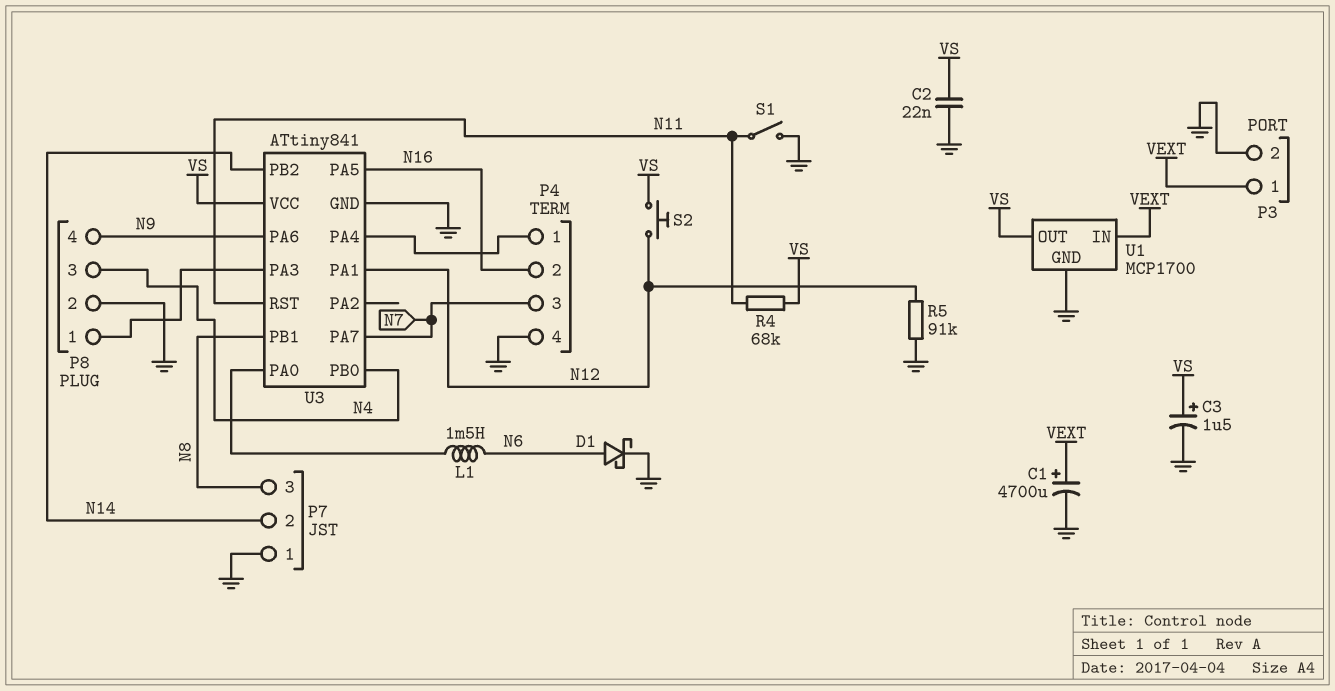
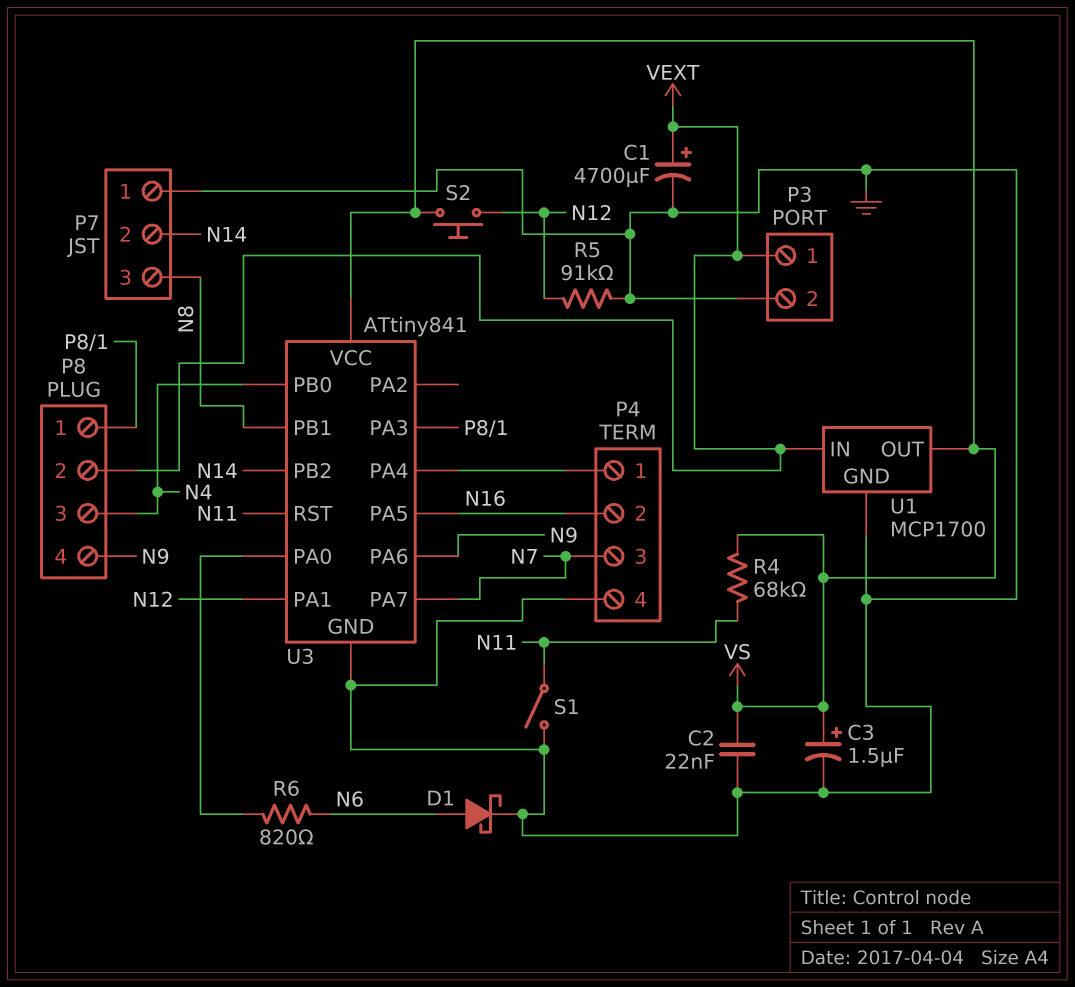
L1: 1.5mH (N6, U3/PA0) -> none
P8 pin 2: GND -> VEXT
R6: none -> 820 (N6, U3/PA0)

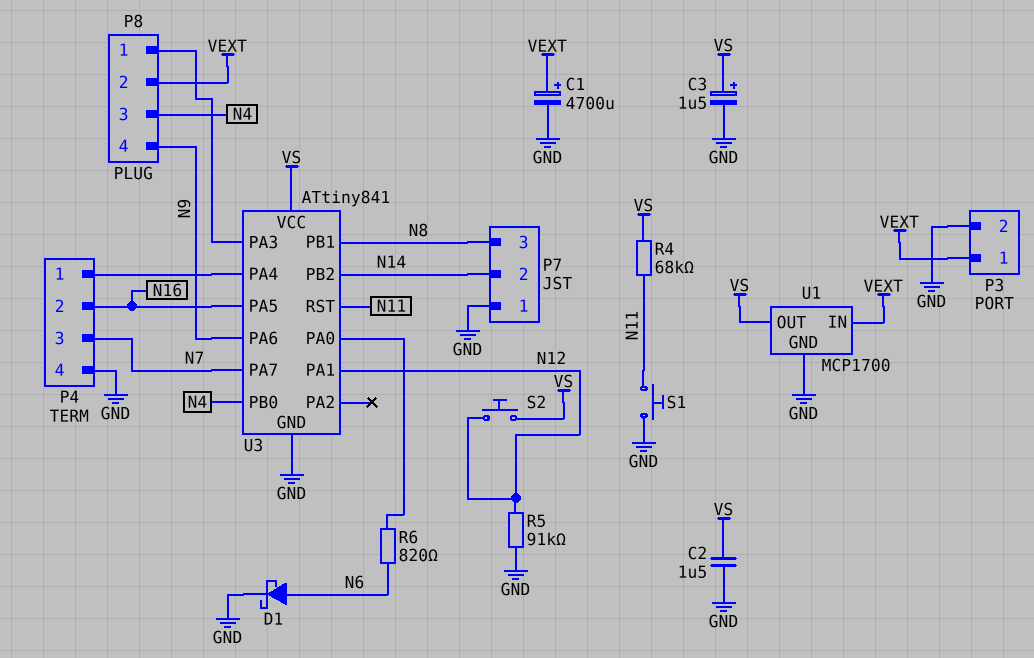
C2: 22nF (GND, VS) -> 1.5uF (GND, VS)
S1: switch (GND, N11) -> button (GND, N11)

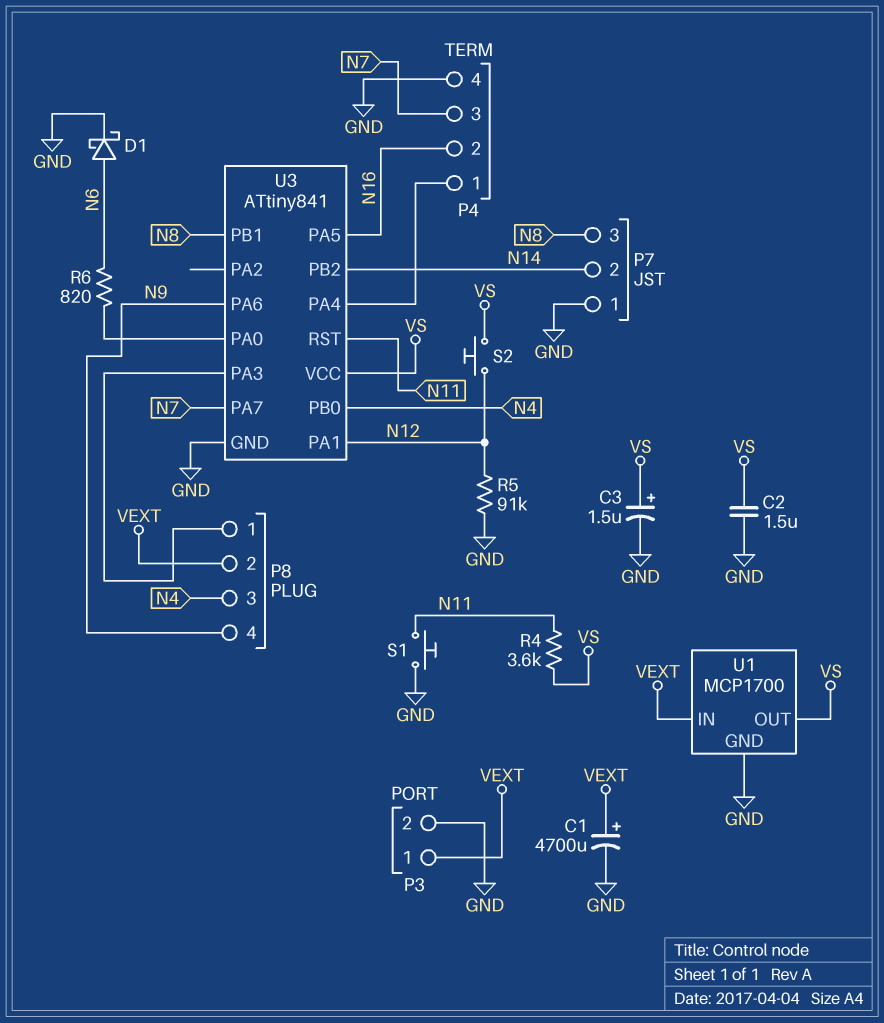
R4: 68k (N11, VS) -> 3.6k (N11, VS)

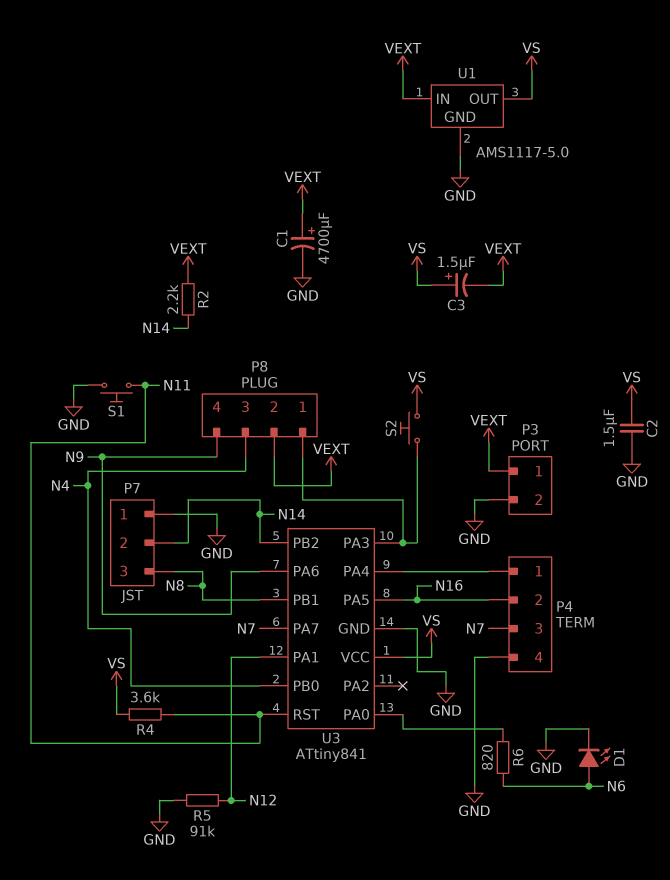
C3: 1.5uF (plus VS, minus GND) -> 1.5uF (plus VS, minus VEXT)
D1: schottky (A N6, K GND) -> LED (A N6, K GND)
R2: none -> 2.2k (N14, VEXT)
S2: button (N12, VS) -> button (P8/1, VS)
U1: MCP1700 -> AMS1117-5.0

